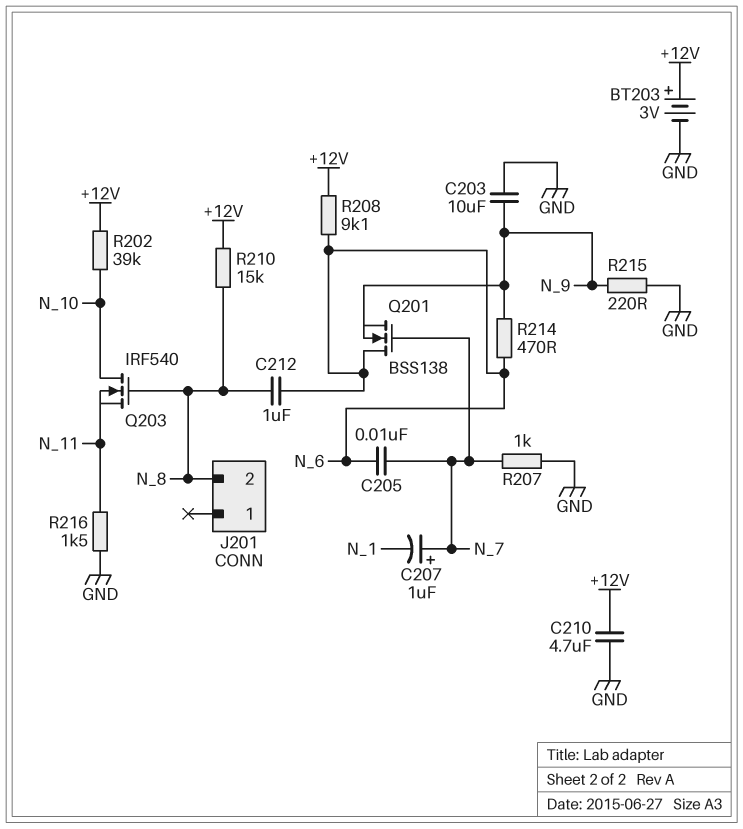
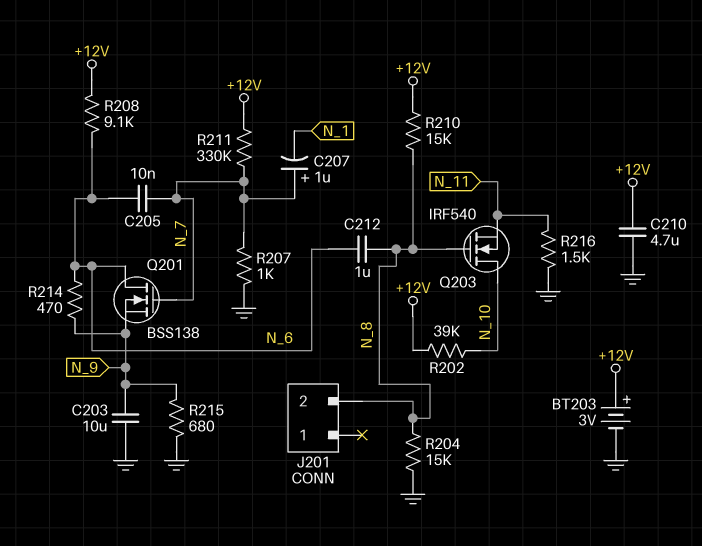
R204: none -> 15k (GND, N_8)
R211: none -> 330k (+12V, N_7)
R215: 220 (GND, N_9) -> 680 (GND, N_9)

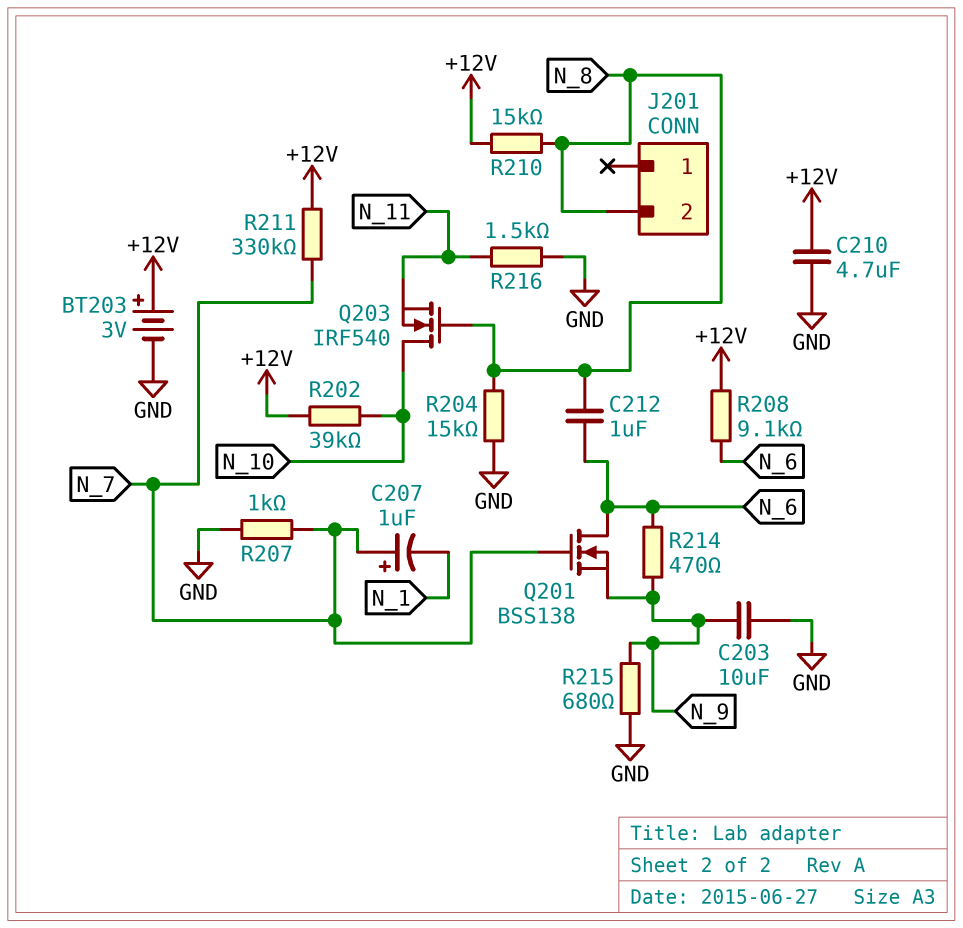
C205: 10nF (N_6, N_7) -> none

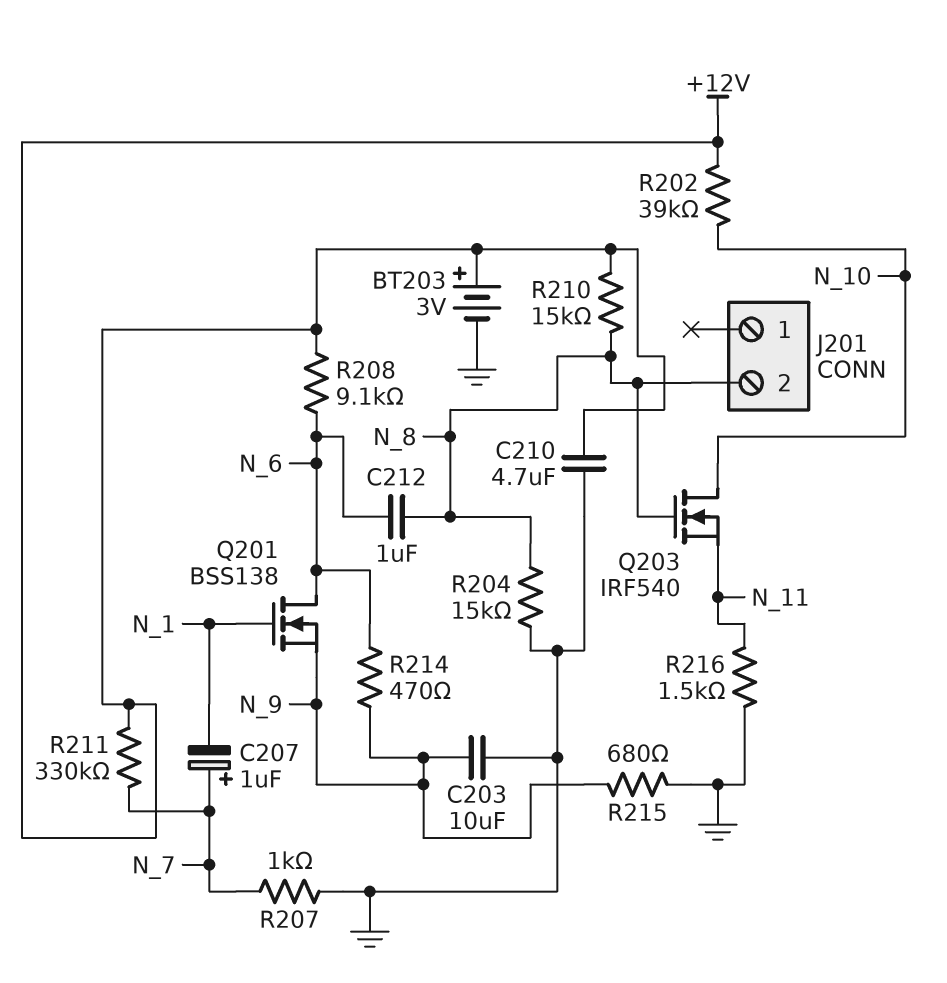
Q201: NMOS BSS138 (G N_7, D N_6, S N_9) -> NMOS BSS138 (G N_1, D N_6, S N_9)

